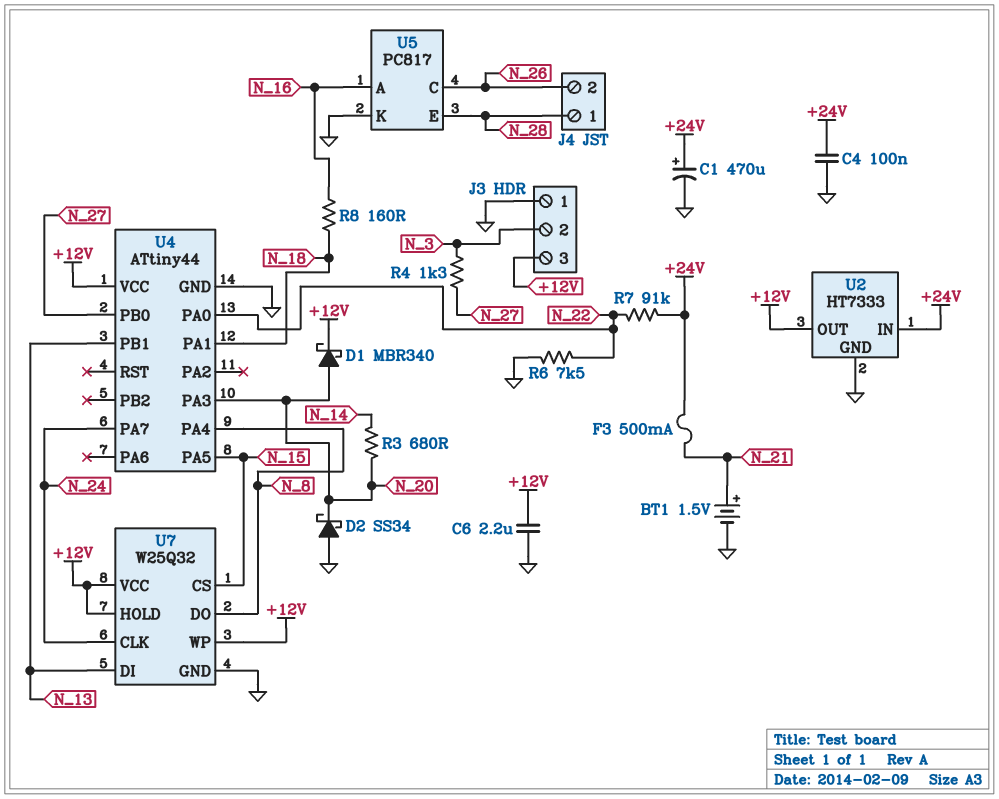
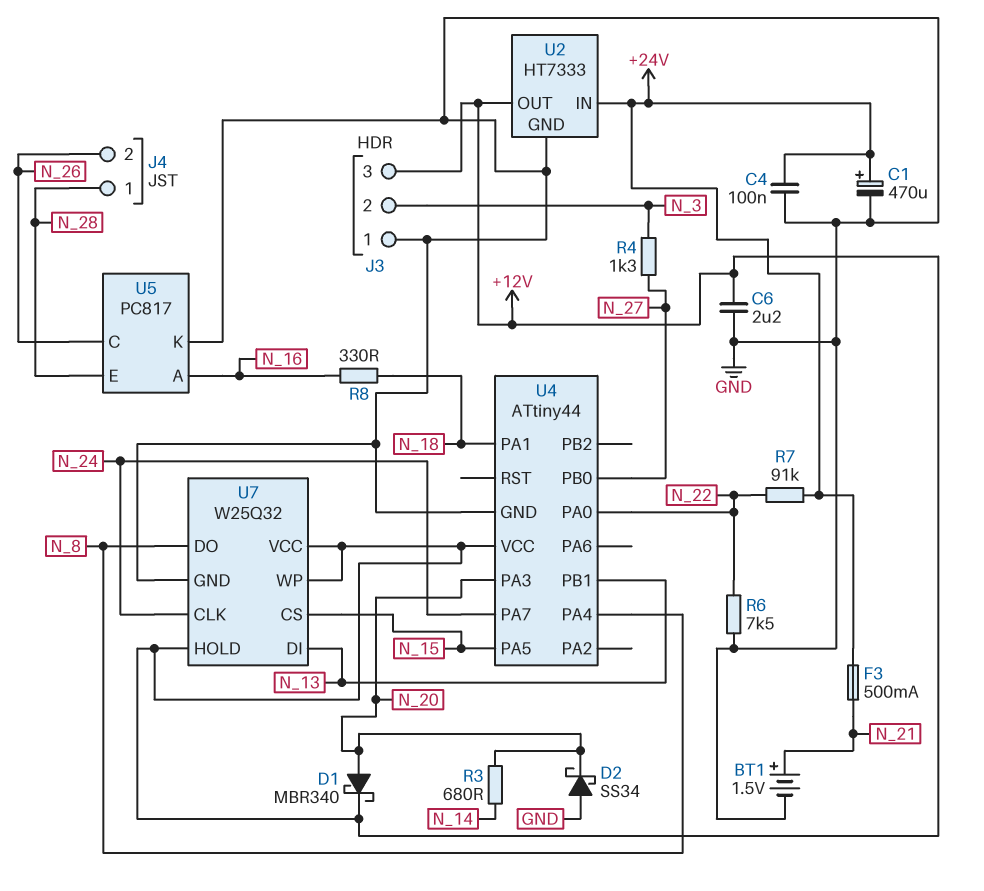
R8: 160 (N_16, N_18) -> 330 (N_16, N_18)

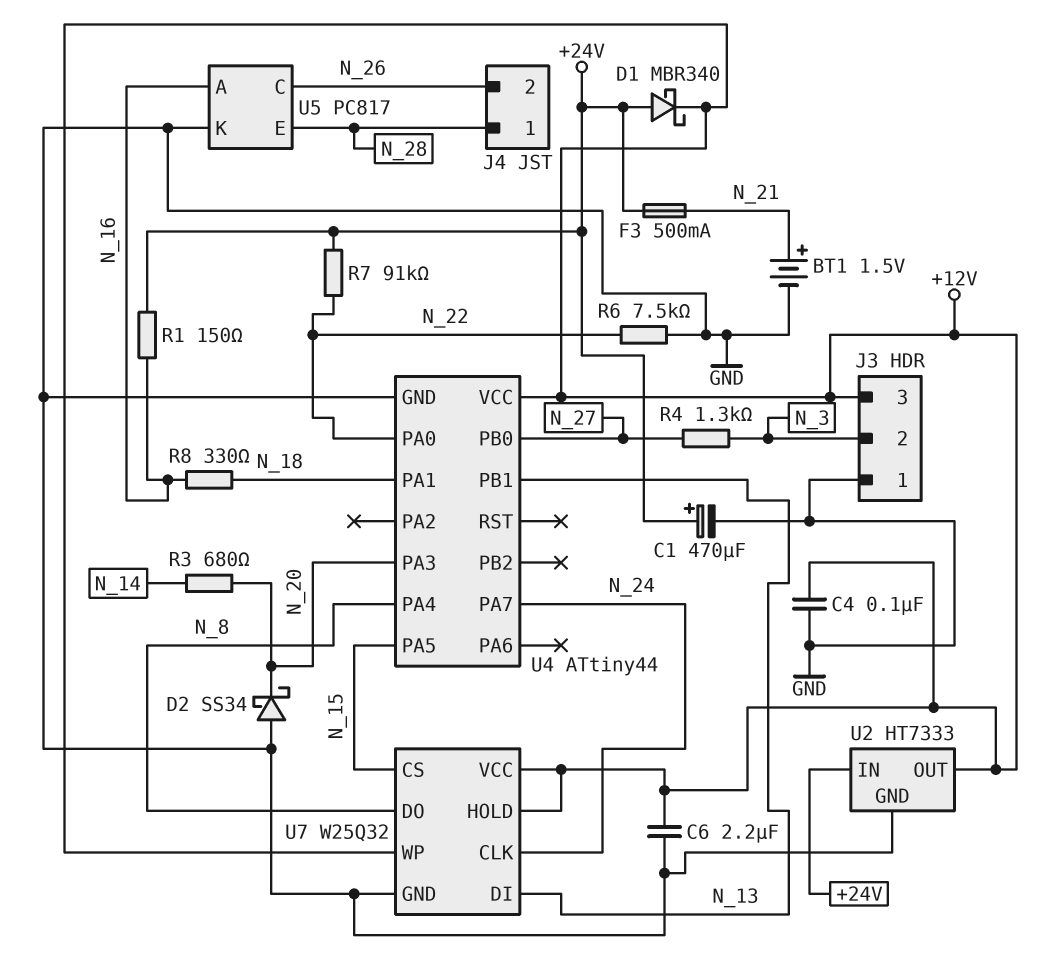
C4: 100nF (+24V, GND) -> 100nF (+12V, GND)
D1: schottky MBR340 (A N_20, K +12V) -> schottky MBR340 (A +24V, K +12V)
R1: none -> 150 (+24V, N_16)

